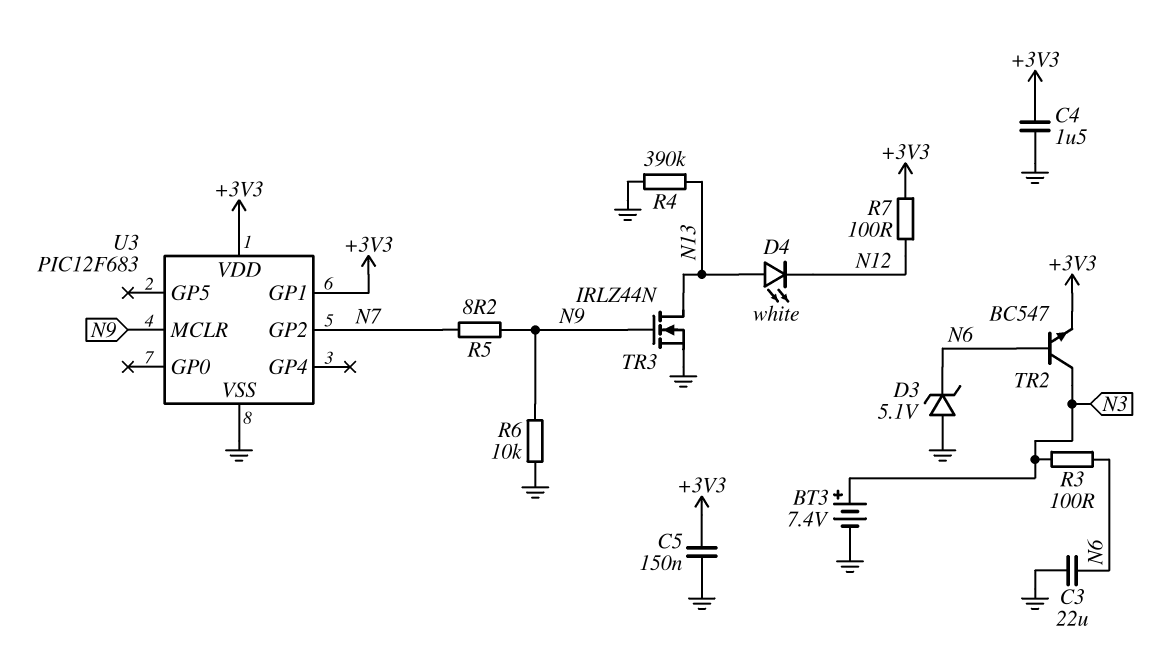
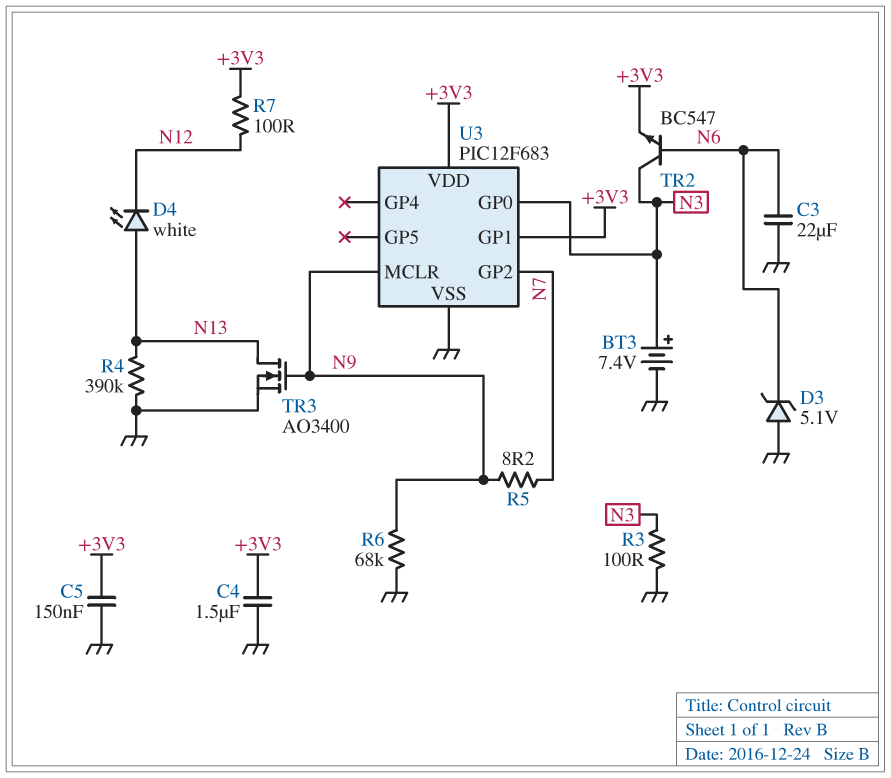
R3: 100 (N3, N6) -> 100 (GND, N3)
R6: 10k (GND, N9) -> 68k (GND, N9)
TR3: NMOS IRLZ44N (G N9, D N13, S GND) -> NMOS AO3400 (G N9, D N13, S GND)
U3 pin GP0: none -> N3

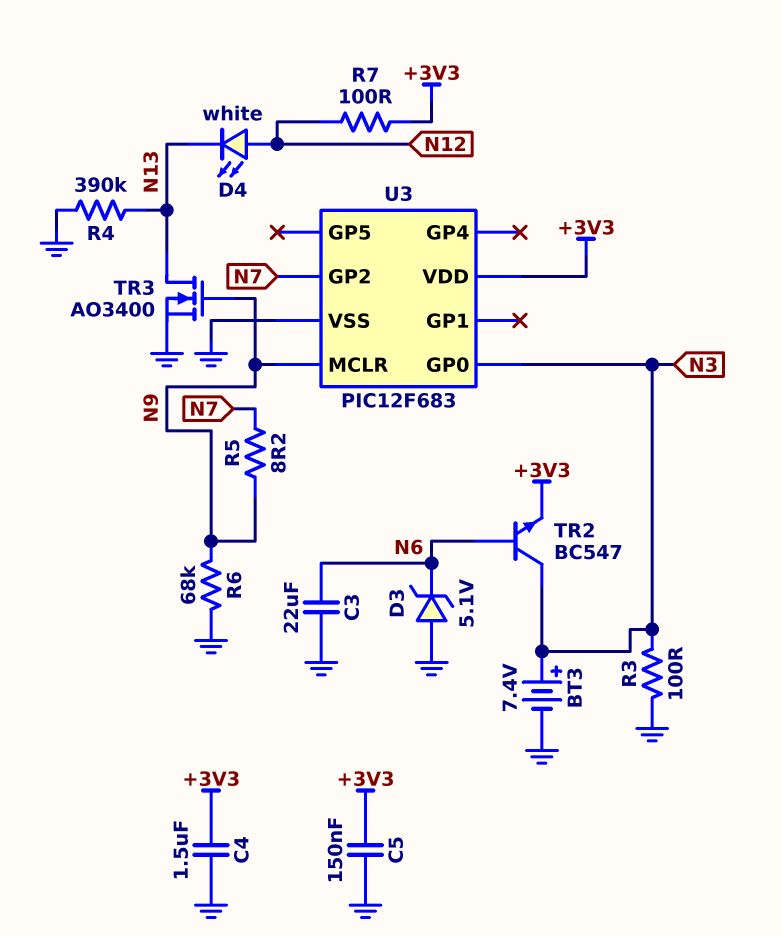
D4: LED white (A N13, K N12) -> LED white (A N12, K N13)
U3 pin GP1: +3V3 -> none

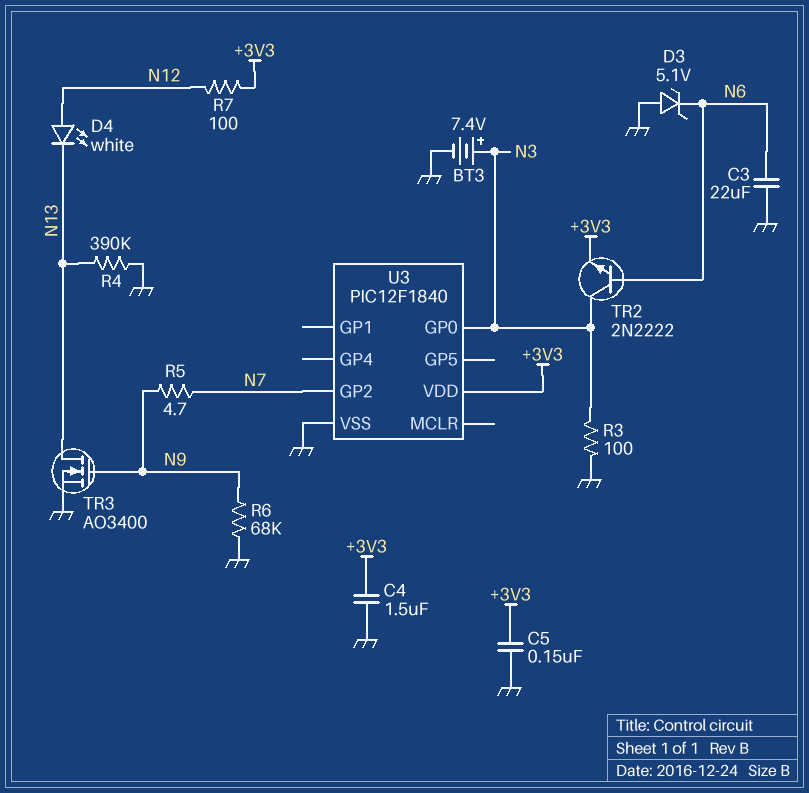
R5: 8.2 (N7, N9) -> 4.7 (N7, N9)
TR2: NPN BC547 (B N6, C N3, E +3V3) -> NPN 2N2222 (B N6, C N3, E +3V3)
U3: PIC12F683 -> PIC12F1840
U3 pin MCLR: N9 -> none

